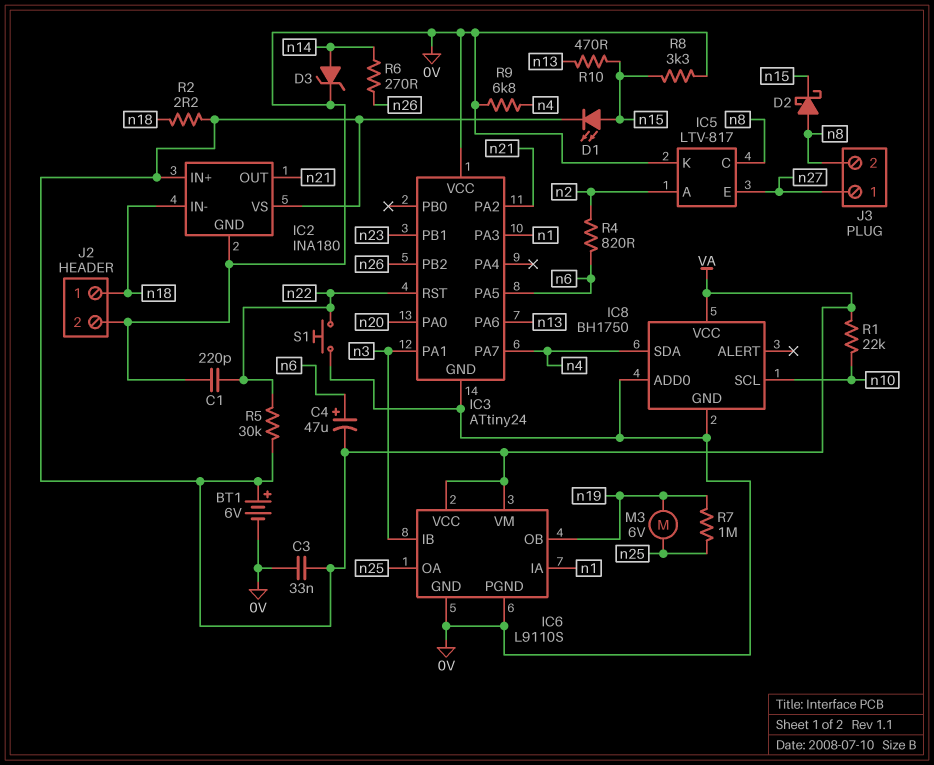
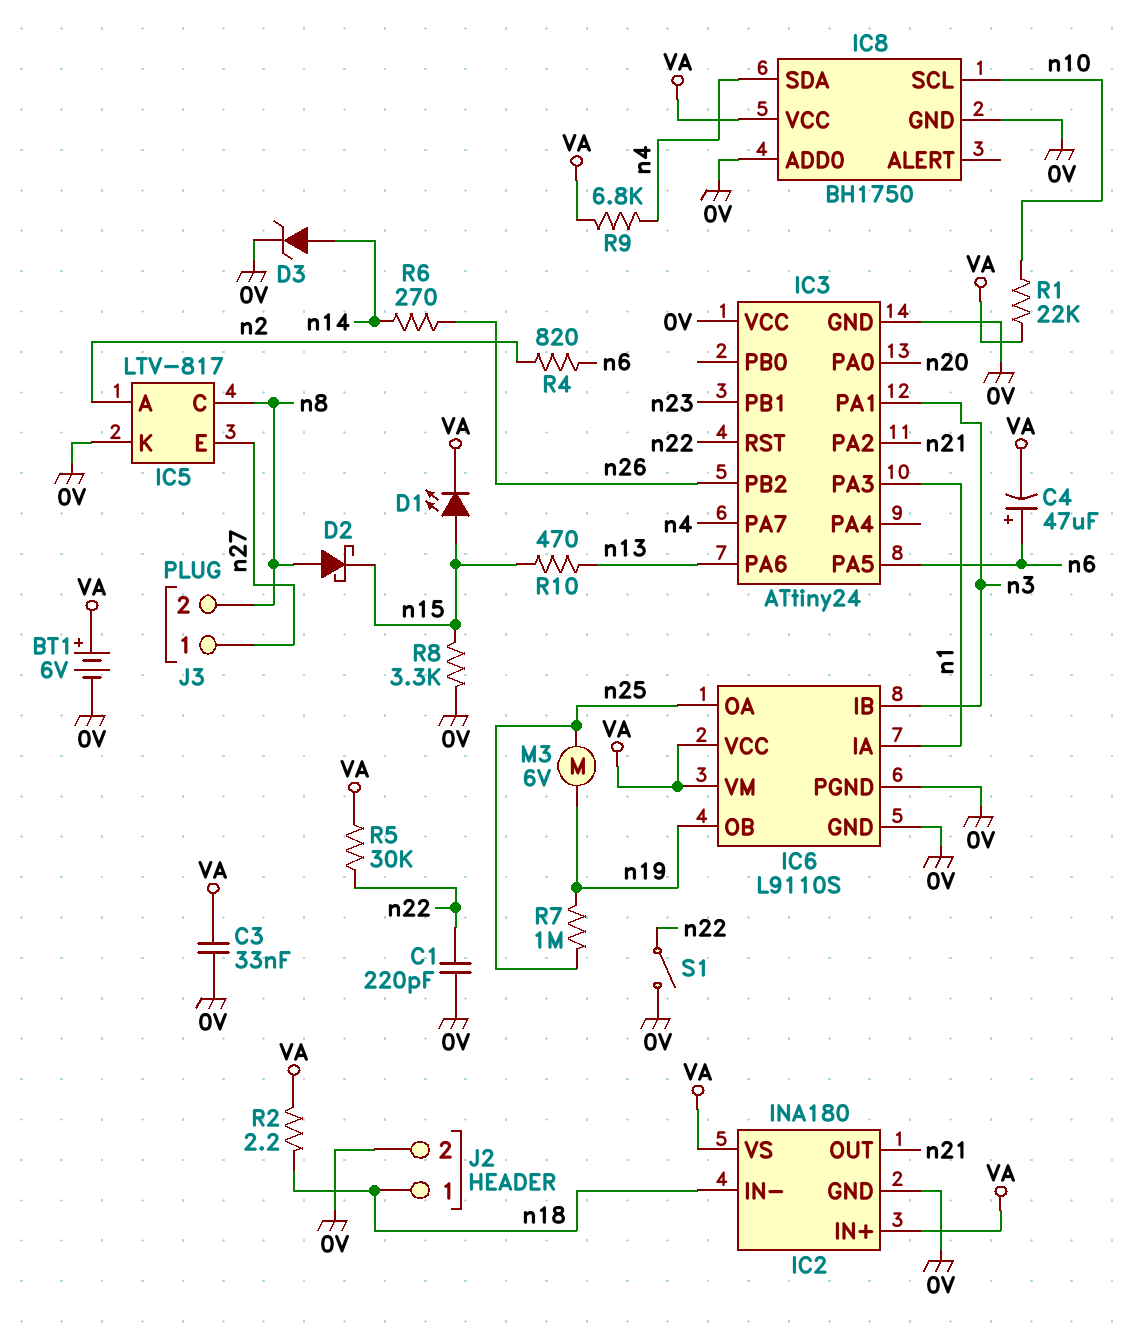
R9: 6.8k (0V, n4) -> 6.8k (VA, n4)
S1: button (0V, n22) -> switch (0V, n22)

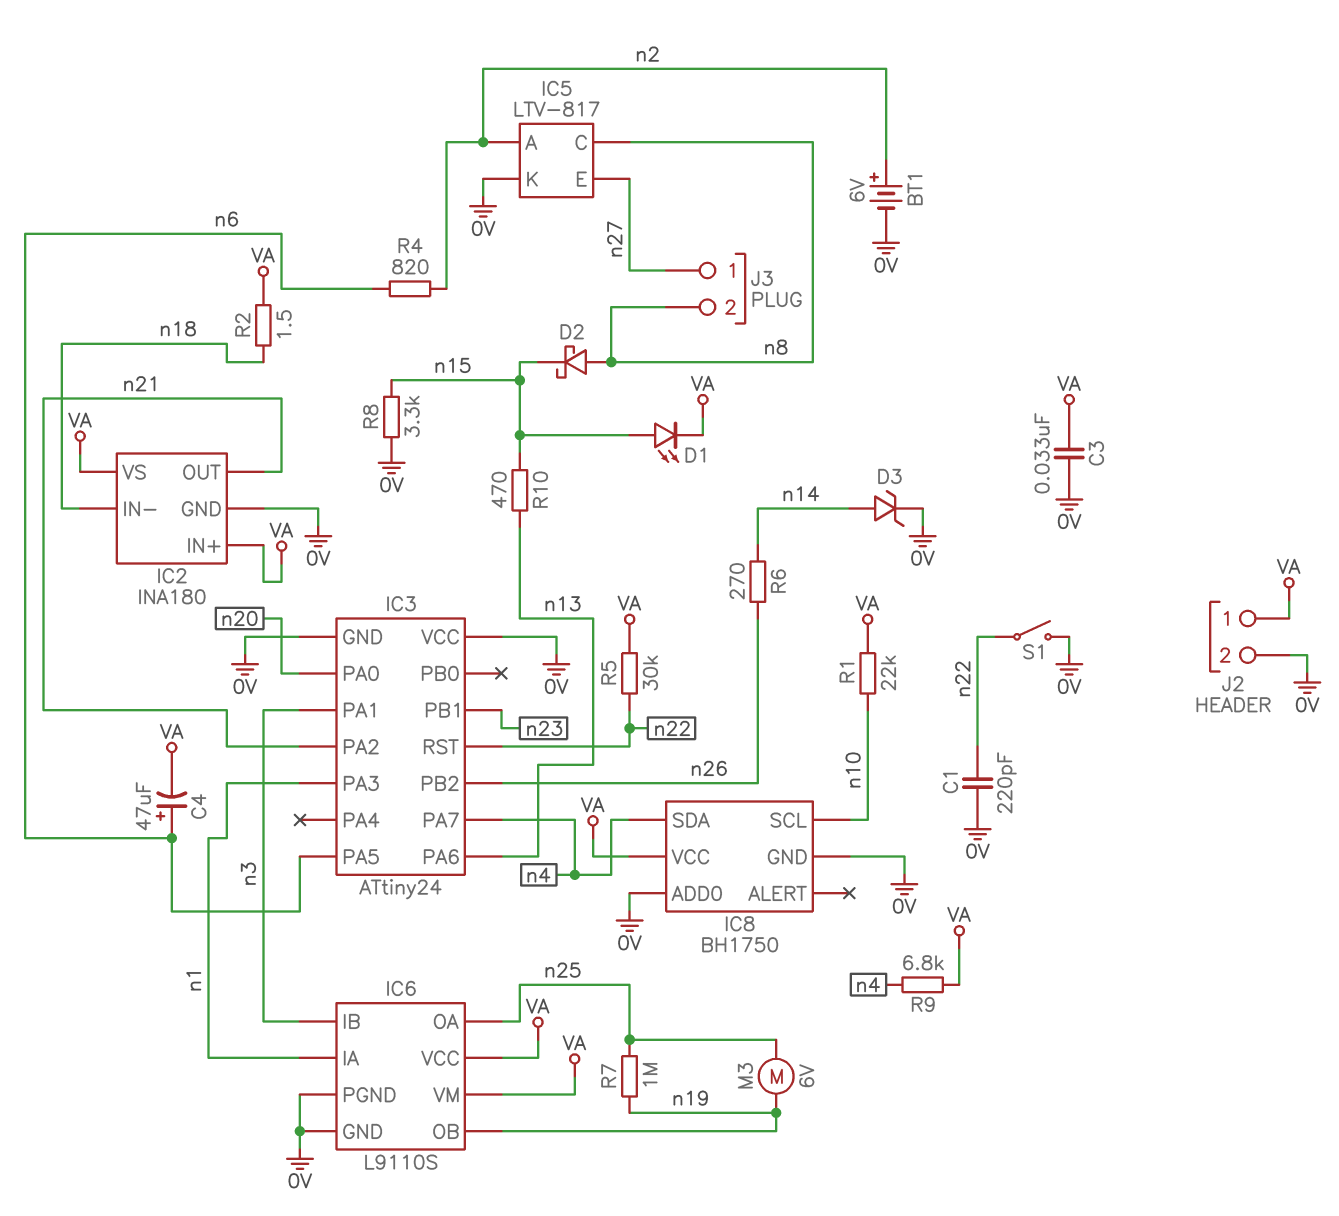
BT1: 6V (plus VA, minus 0V) -> 6V (plus n2, minus 0V)
J2 pin 1: n18 -> VA
R2: 2.2 (VA, n18) -> 1.5 (VA, n18)

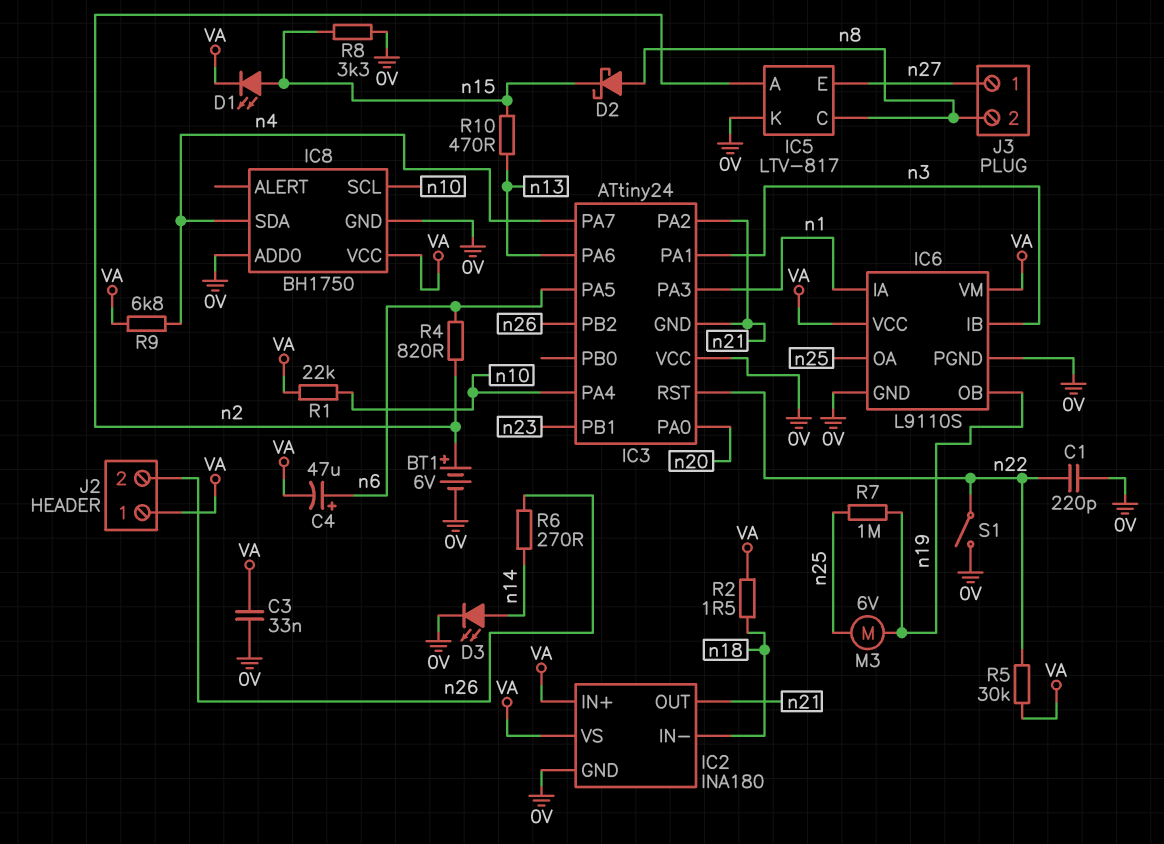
D3: zener (A n14, K 0V) -> LED (A n14, K 0V)
IC3 pin GND: 0V -> n21
IC3 pin PA4: none -> n10
J2 pin 2: 0V -> n26

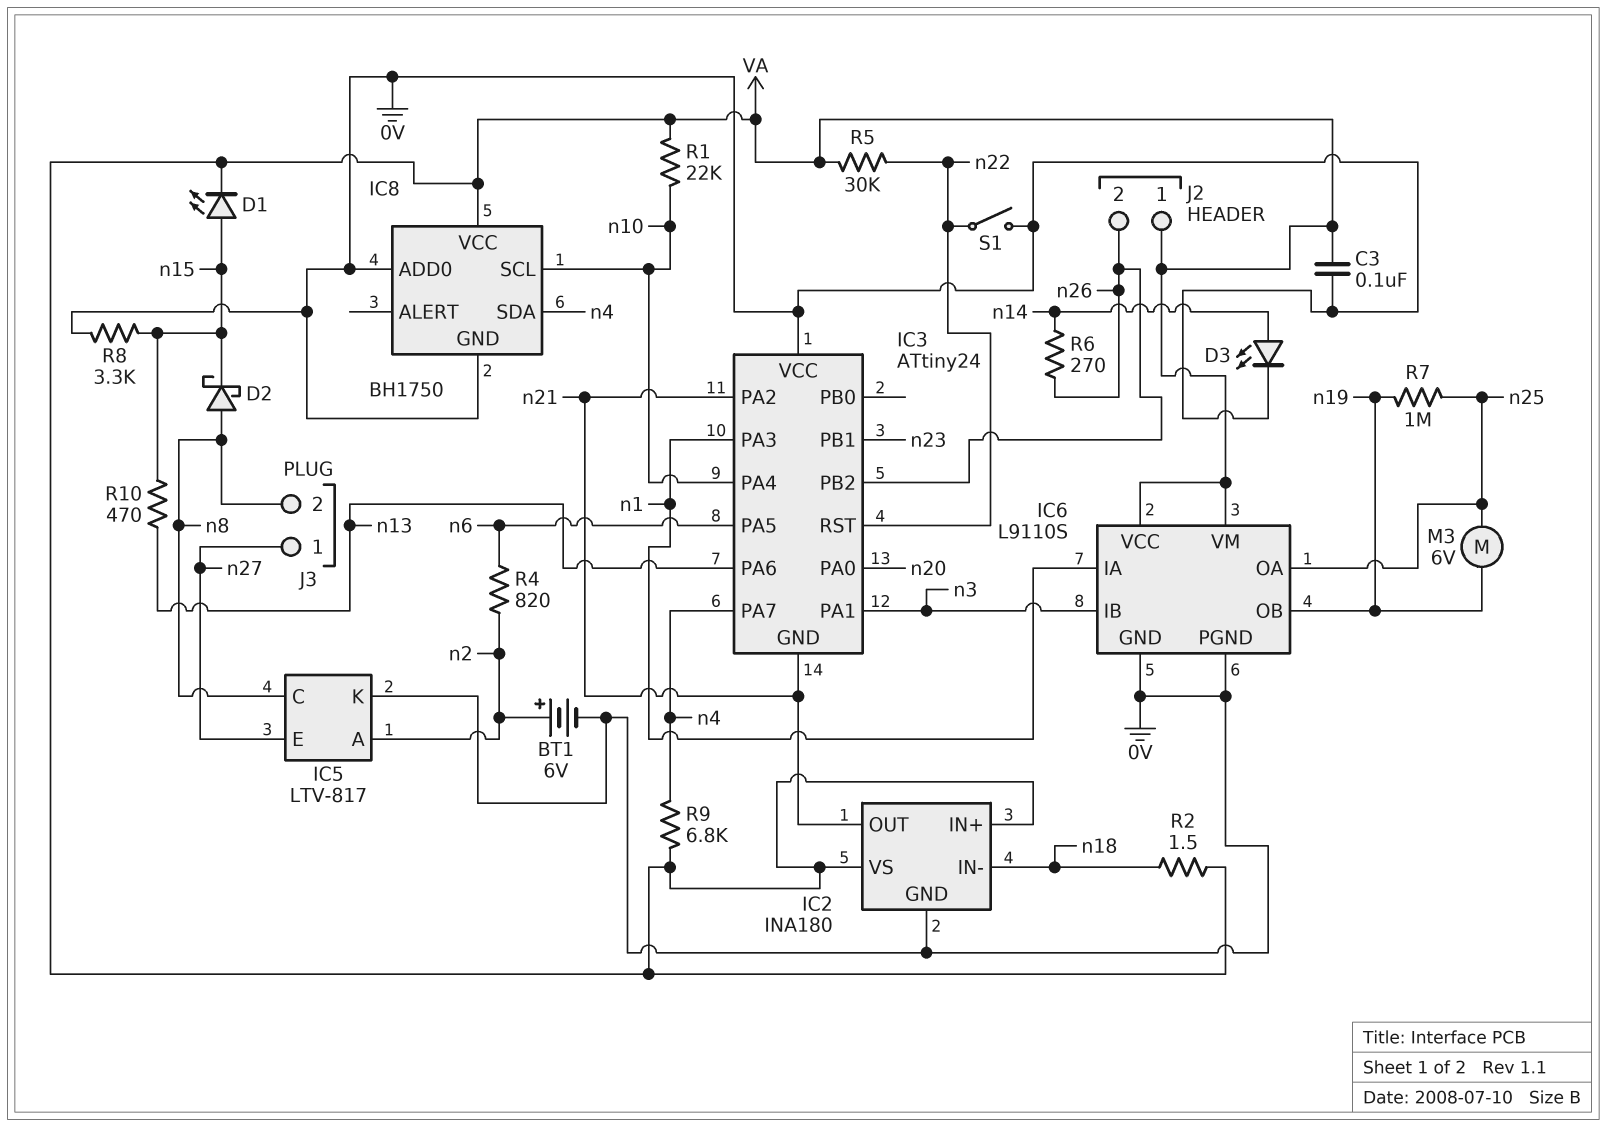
C1: 220pF (0V, n22) -> none
C3: 33nF (0V, VA) -> 100nF (0V, VA)
C4: 47uF (plus n6, minus VA) -> none

